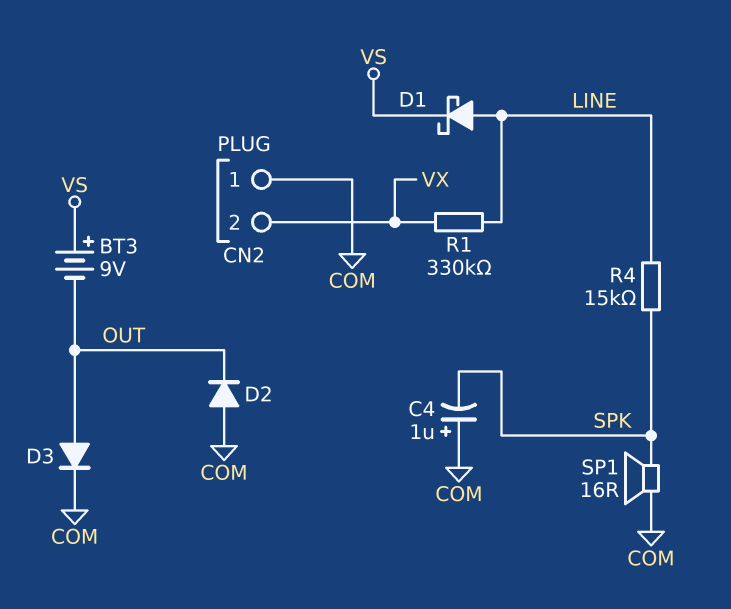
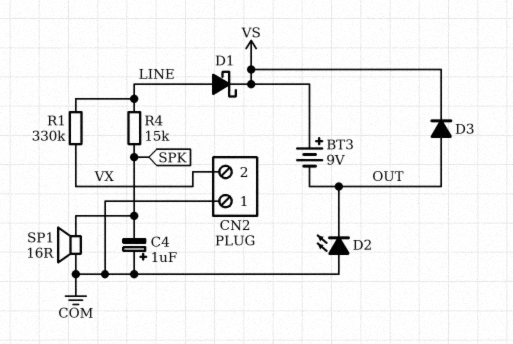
D2: diode (A COM, K OUT) -> LED (A COM, K OUT)
D3: diode (A OUT, K COM) -> diode (A OUT, K VS)

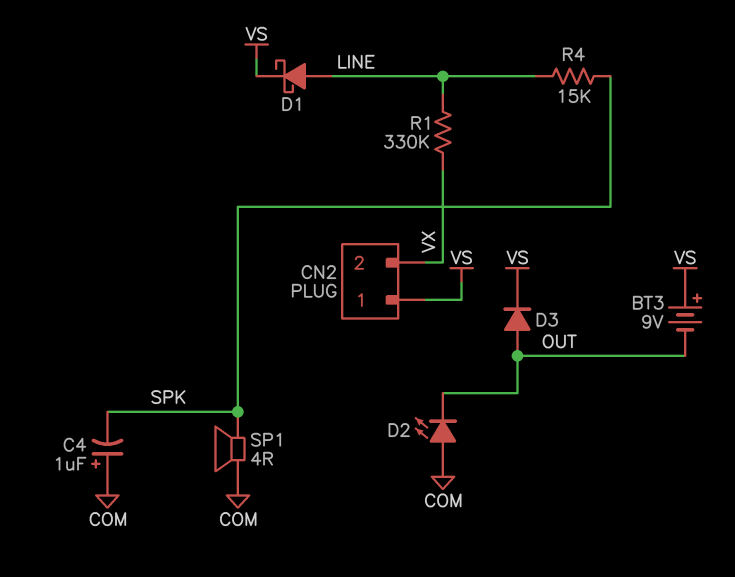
CN2 pin 1: COM -> VS
SP1: speaker 16R (COM, SPK) -> speaker 4R (COM, SPK)

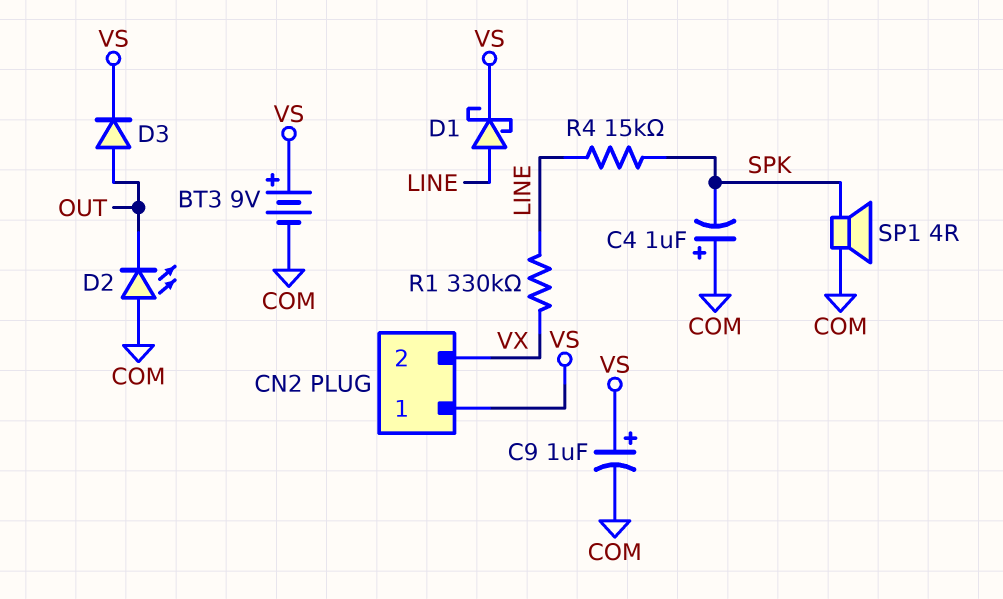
BT3: 9V (plus VS, minus OUT) -> 9V (plus VS, minus COM)
C9: none -> 1uF (plus VS, minus COM)

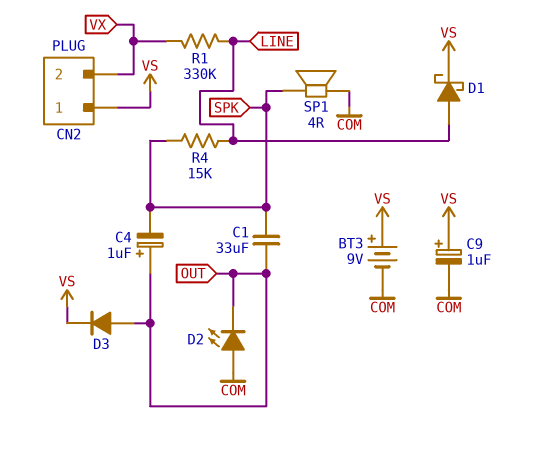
C1: none -> 33uF (OUT, SPK)
C4: 1uF (plus COM, minus SPK) -> 1uF (plus OUT, minus SPK)

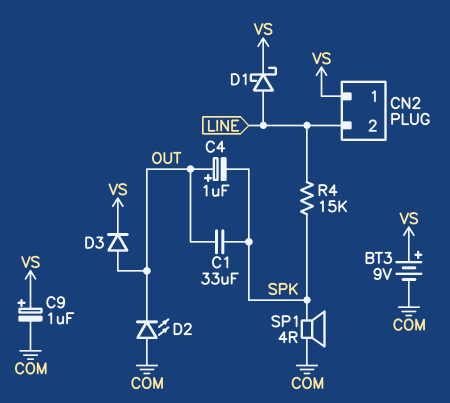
CN2 pin 2: VX -> LINE
R1: 330k (LINE, VX) -> none

